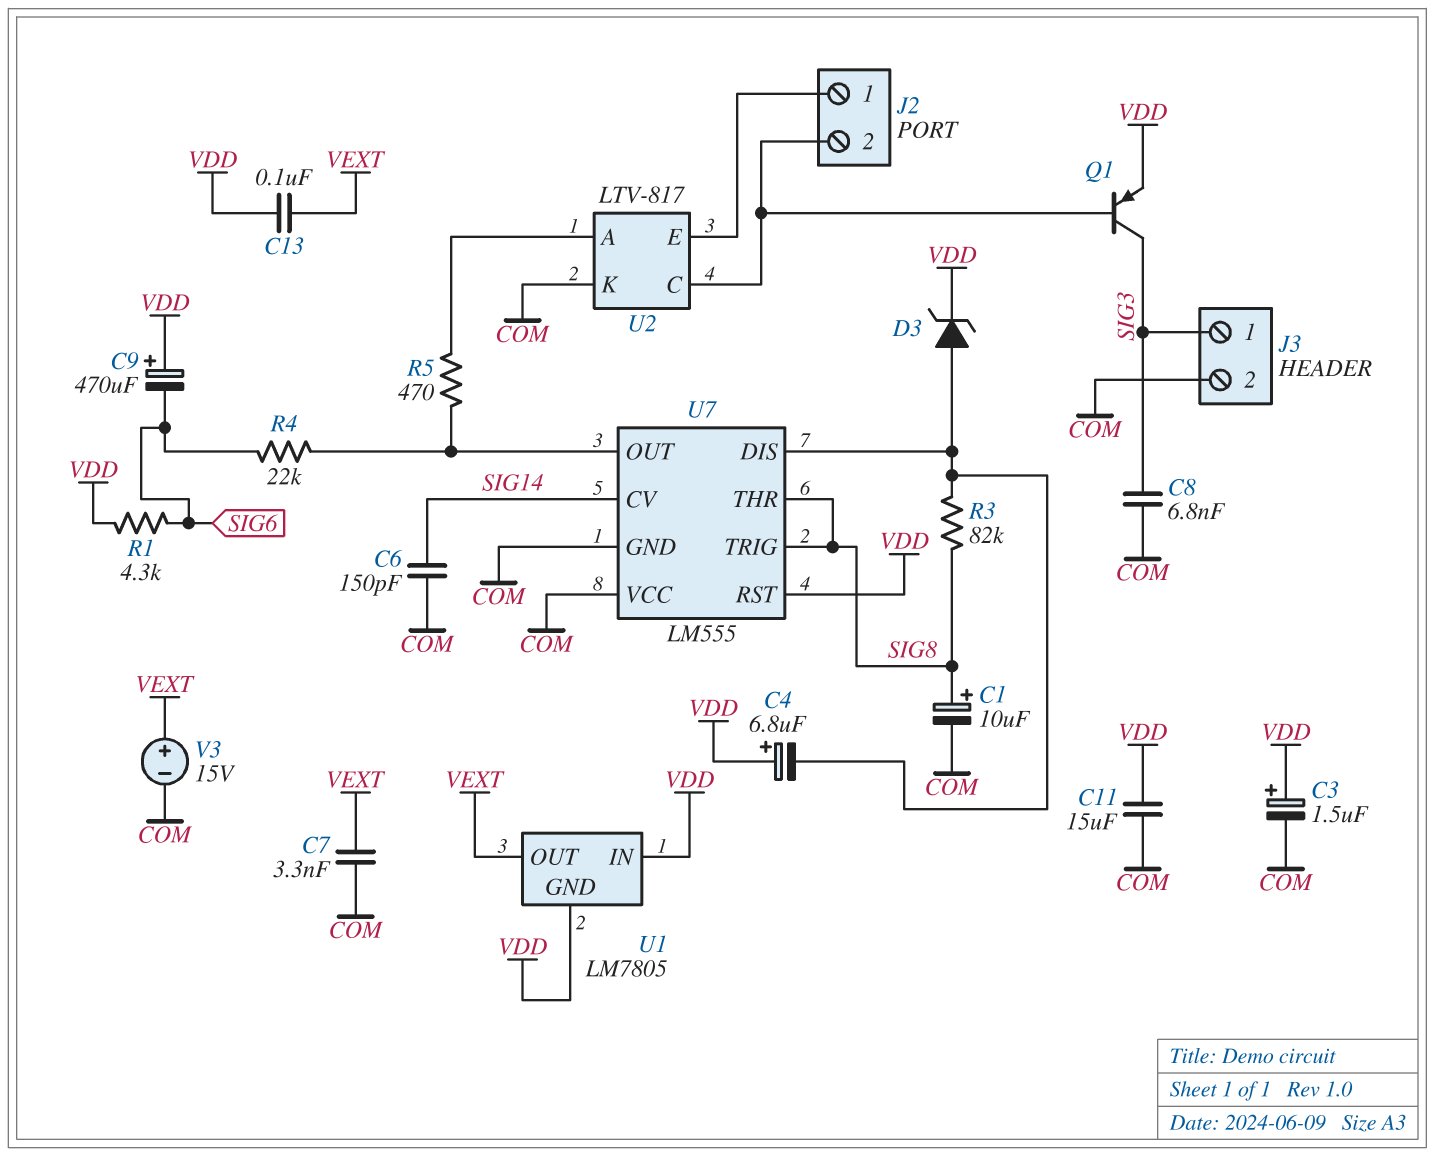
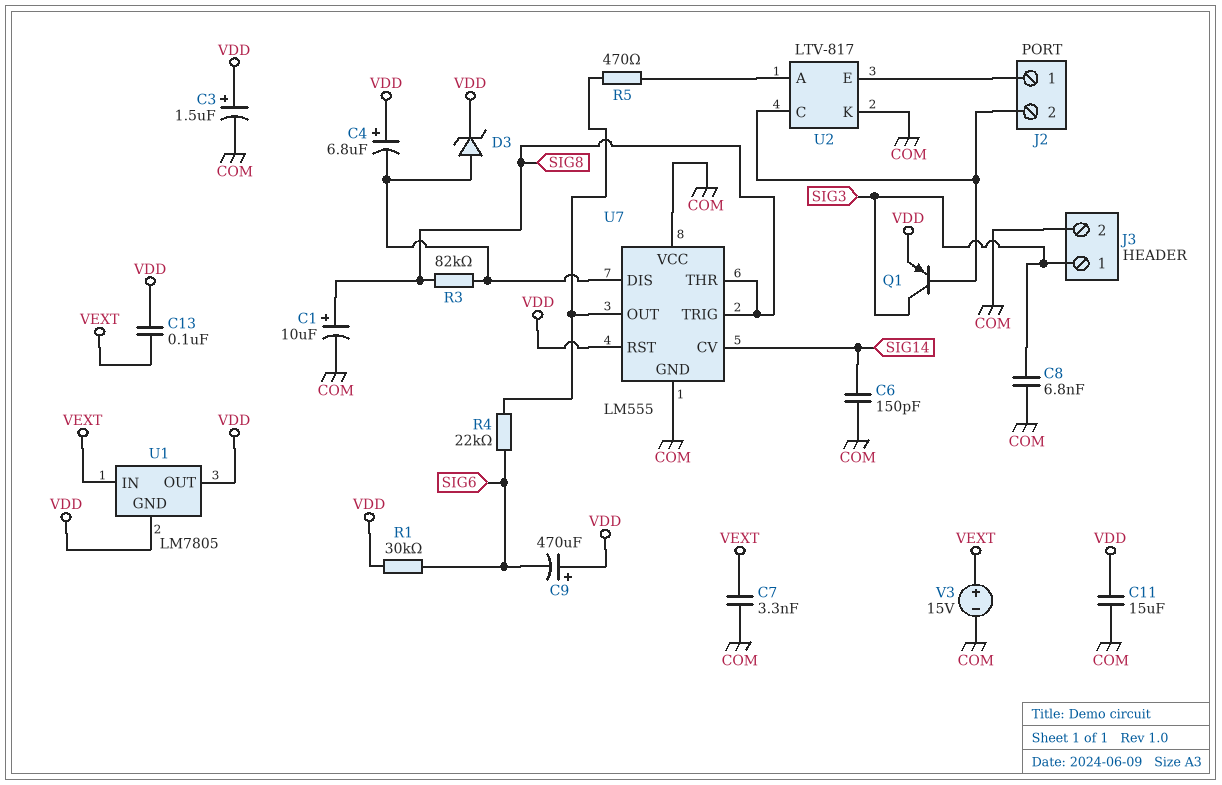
R1: 4.3k (SIG6, VDD) -> 30k (SIG6, VDD)
U1 pin IN: VDD -> VEXT
U1 pin OUT: VEXT -> VDD

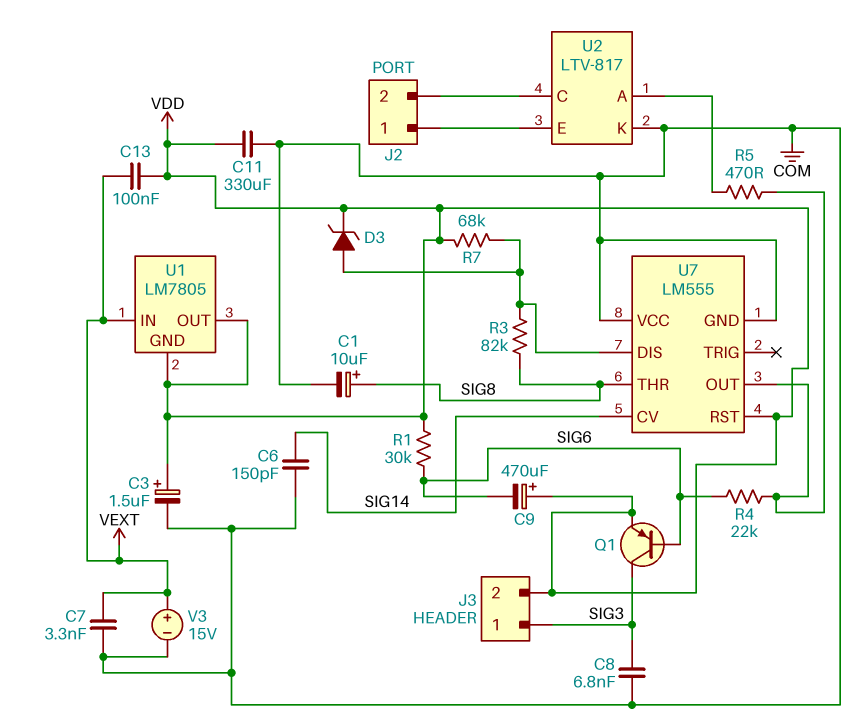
C4: 6.8uF (plus VDD, minus U7/DIS) -> none
C11: 15uF (COM, VDD) -> 330uF (COM, VDD)
J3 pin 2: COM -> VDD
Q1: PNP (B J2/2, C SIG3, E VDD) -> PNP (B SIG6, C SIG3, E VDD)
R7: none -> 68k (U7/DIS, VDD)
U7 pin TRIG: SIG8 -> none

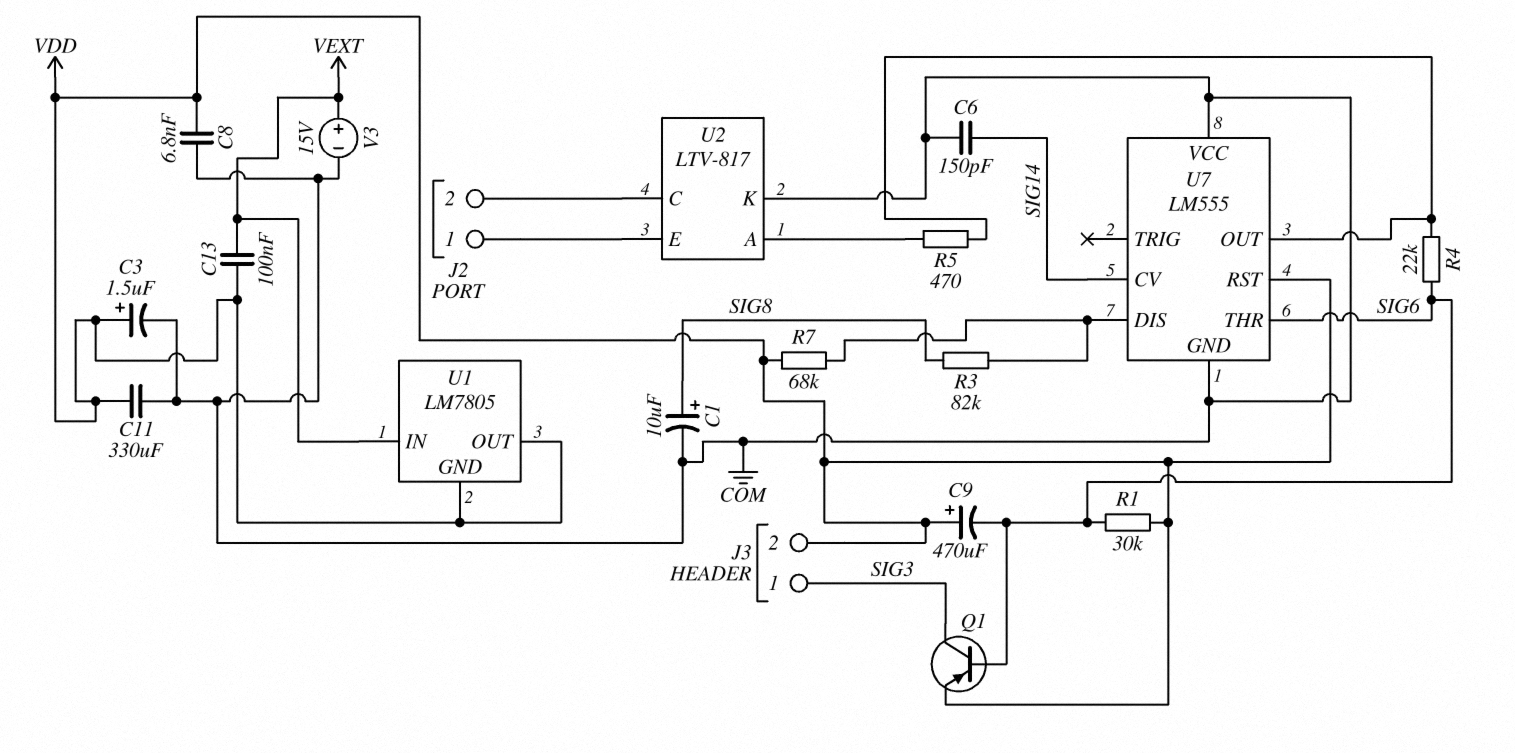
C7: 3.3nF (COM, VEXT) -> none
C8: 6.8nF (COM, SIG3) -> 6.8nF (COM, VDD)
D3: zener (A U7/DIS, K VDD) -> none
U7 pin THR: SIG8 -> SIG6

